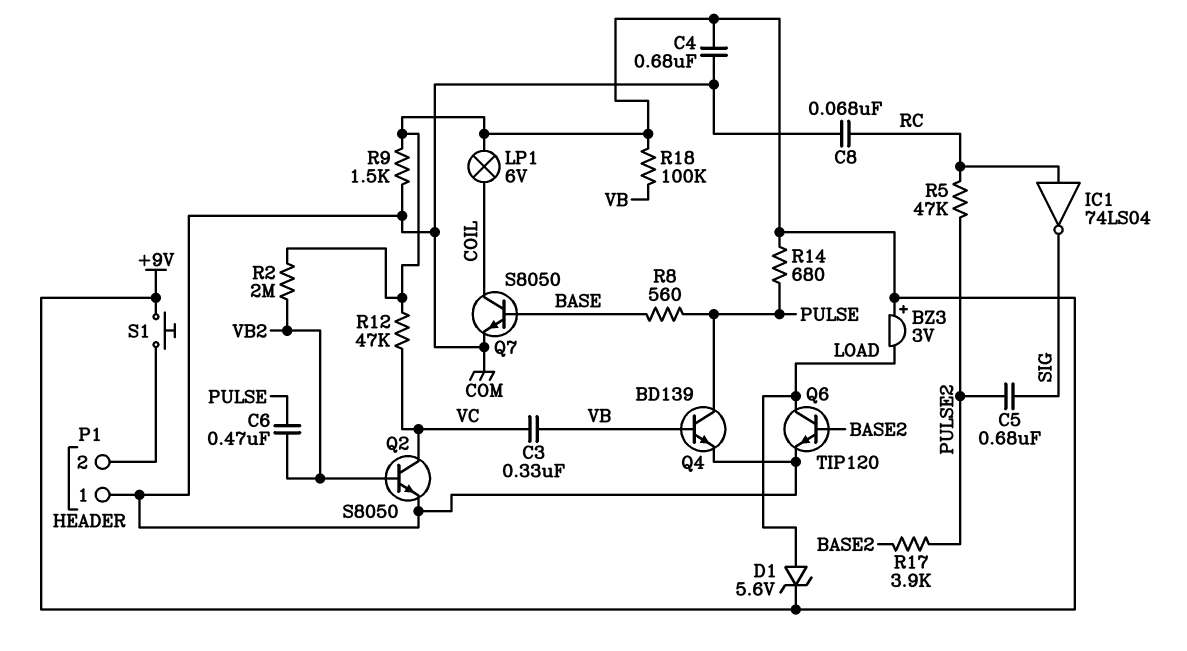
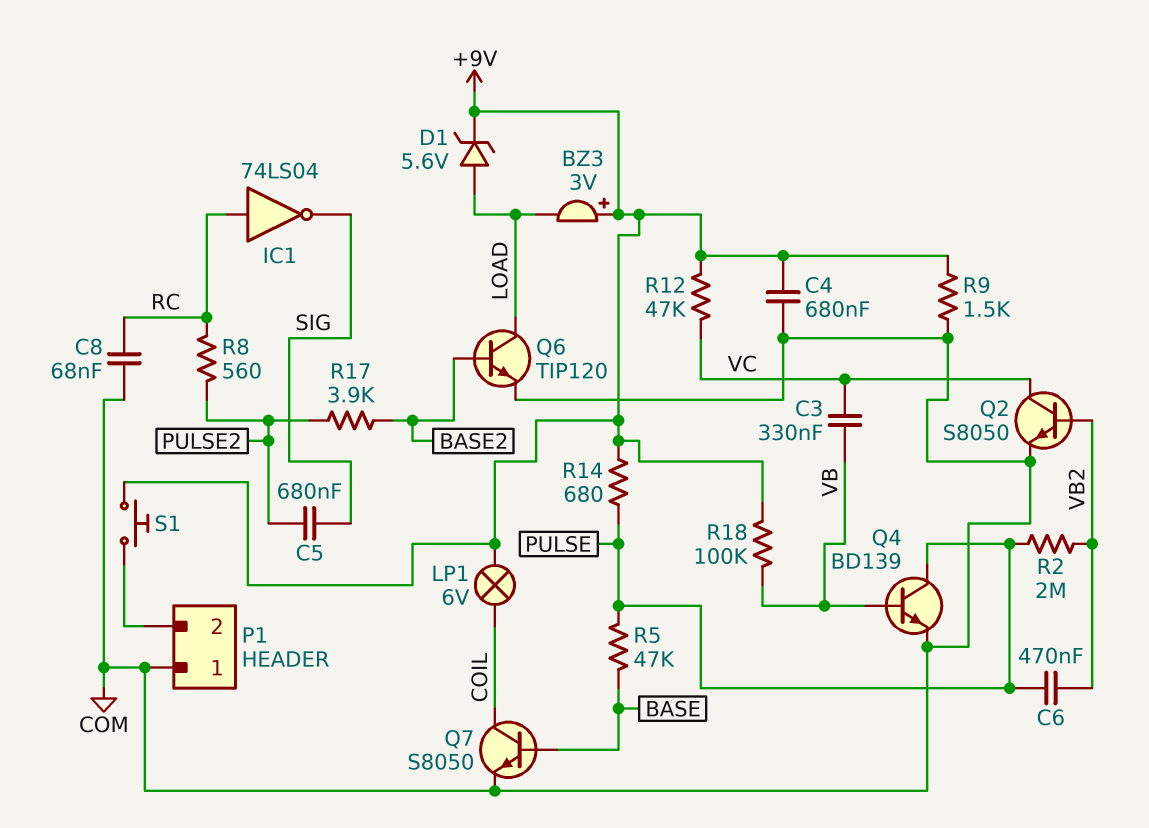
R2: 2M (+9V, VB2) -> 2M (PULSE, VB2)
R5: 47k (PULSE2, RC) -> 47k (BASE, PULSE)
R8: 560 (BASE, PULSE) -> 560 (PULSE2, RC)

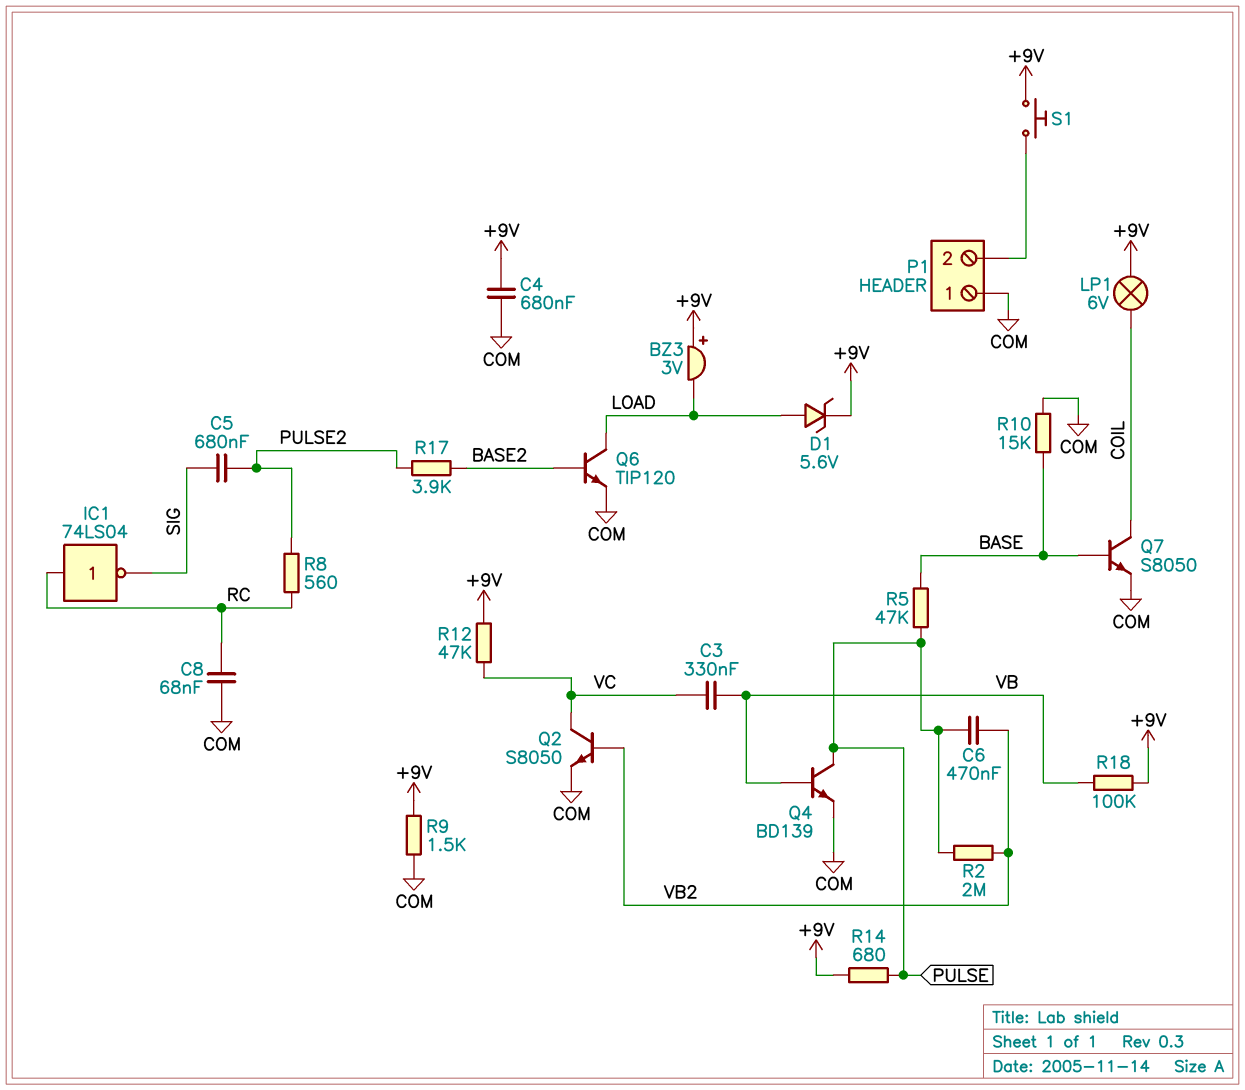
R10: none -> 15k (BASE, COM)

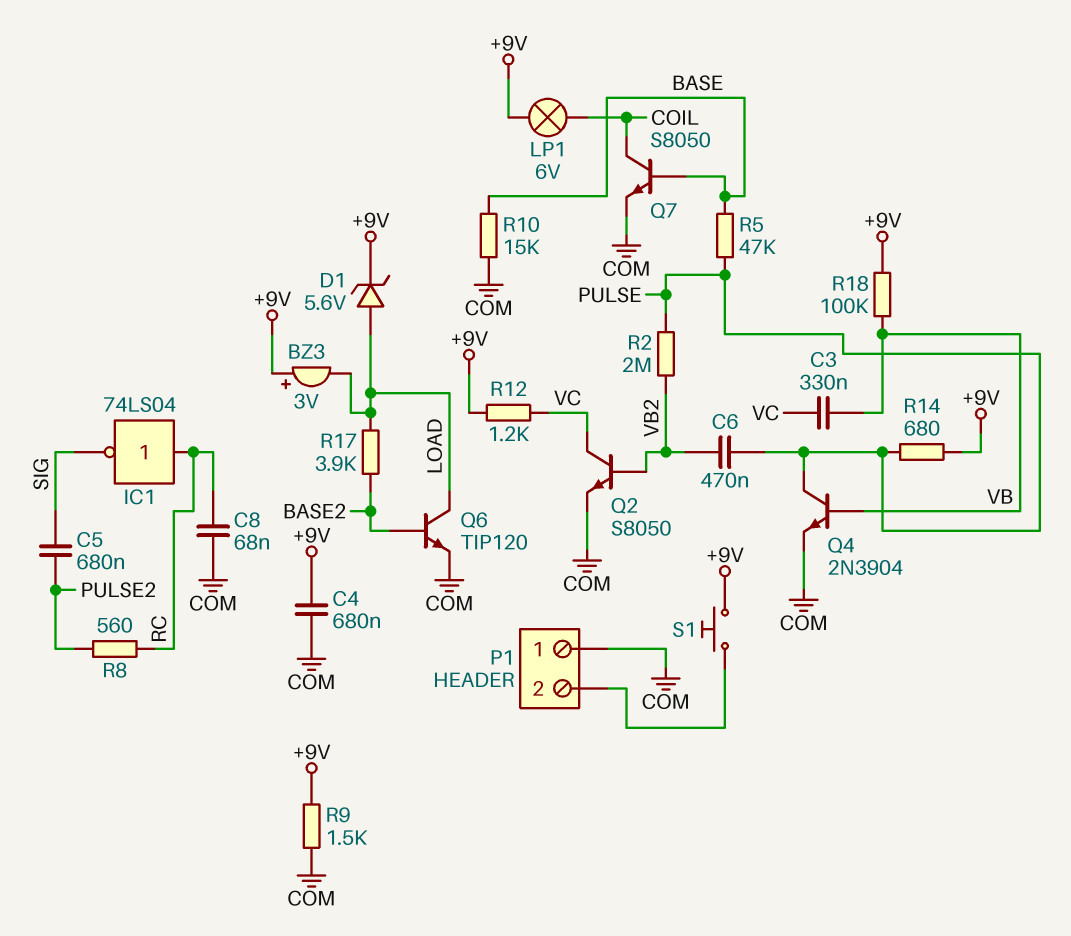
Q4: NPN BD139 (B VB, C PULSE, E COM) -> NPN 2N3904 (B VB, C PULSE, E COM)
R12: 47k (+9V, VC) -> 1.2k (+9V, VC)
R17: 3.9k (BASE2, PULSE2) -> 3.9k (BASE2, LOAD)

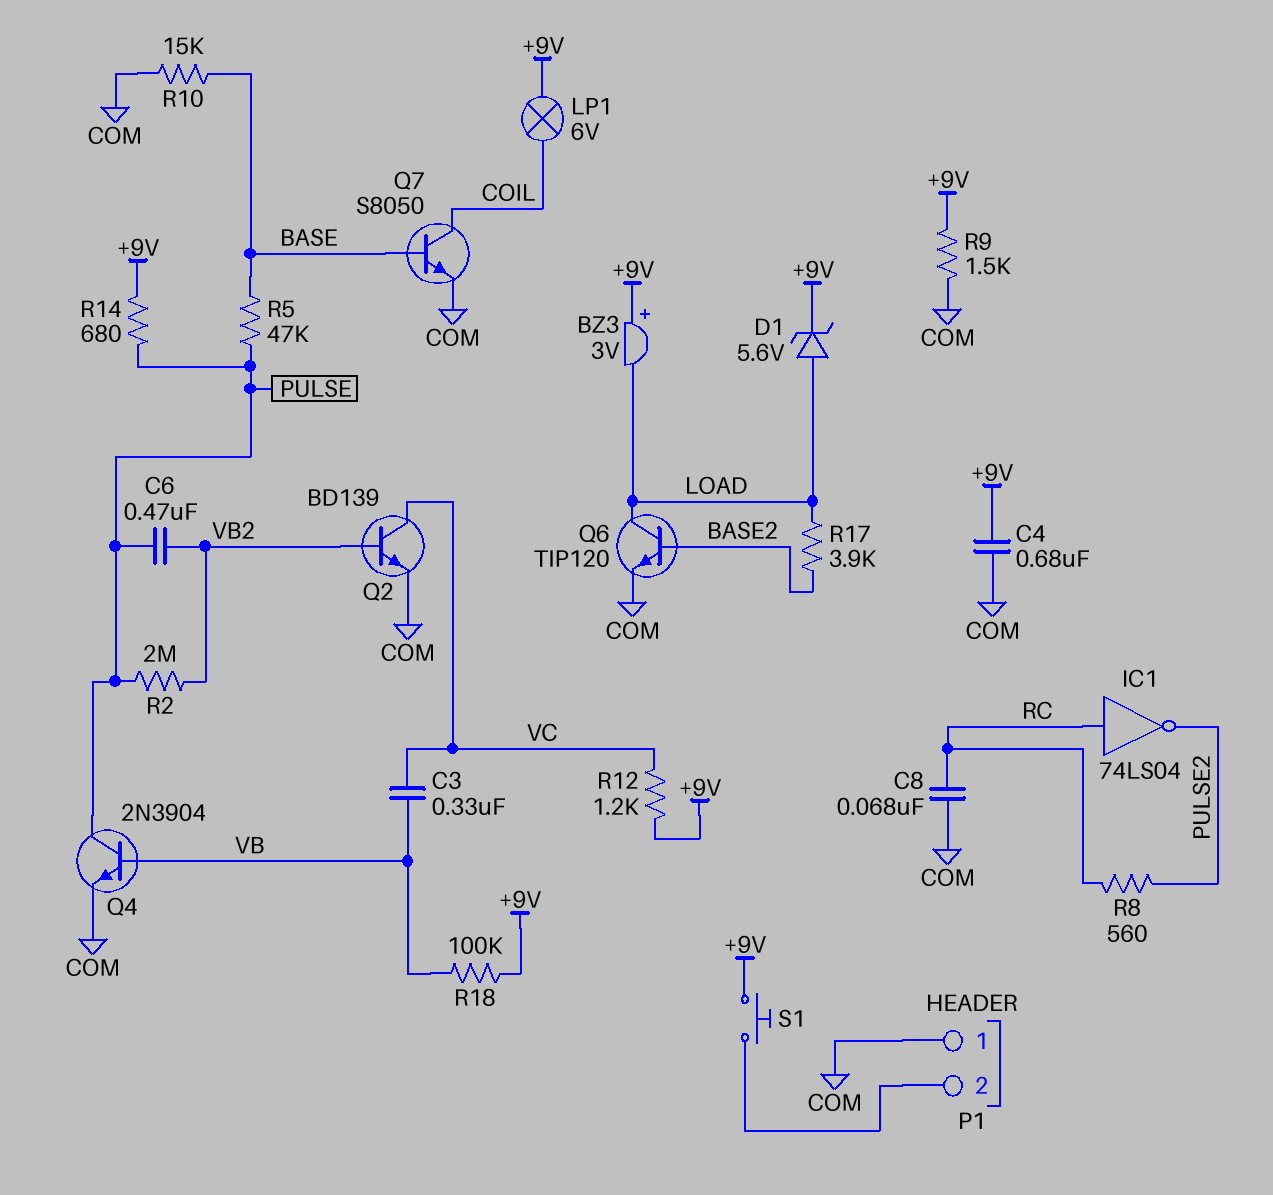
C5: 680nF (PULSE2, SIG) -> none
IC1: NOT 74LS04 (in RC, out SIG) -> NOT 74LS04 (in RC, out PULSE2)
Q2: NPN S8050 (B VB2, C VC, E COM) -> NPN BD139 (B VB2, C VC, E COM)

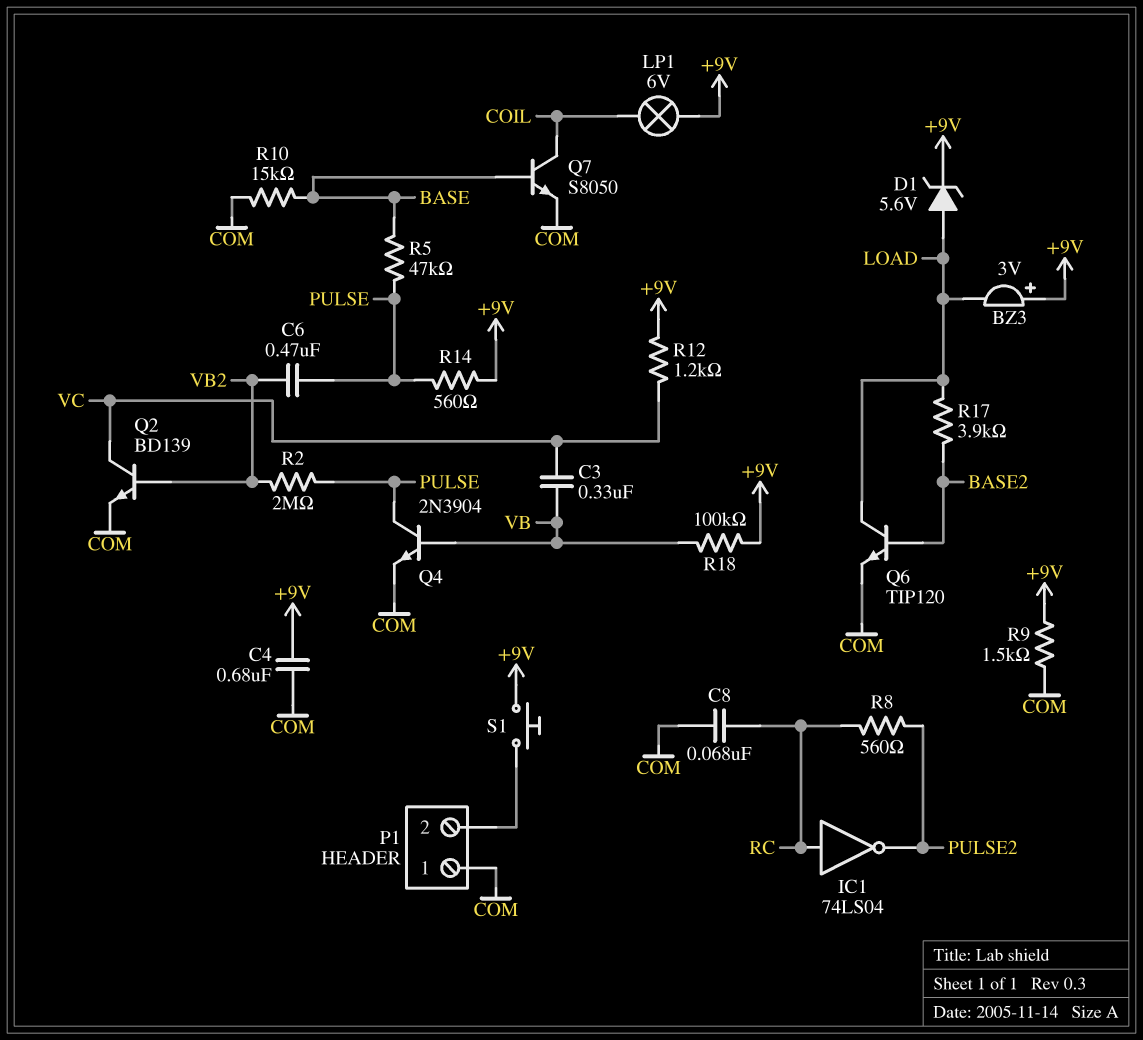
R14: 680 (+9V, PULSE) -> 560 (+9V, PULSE)

